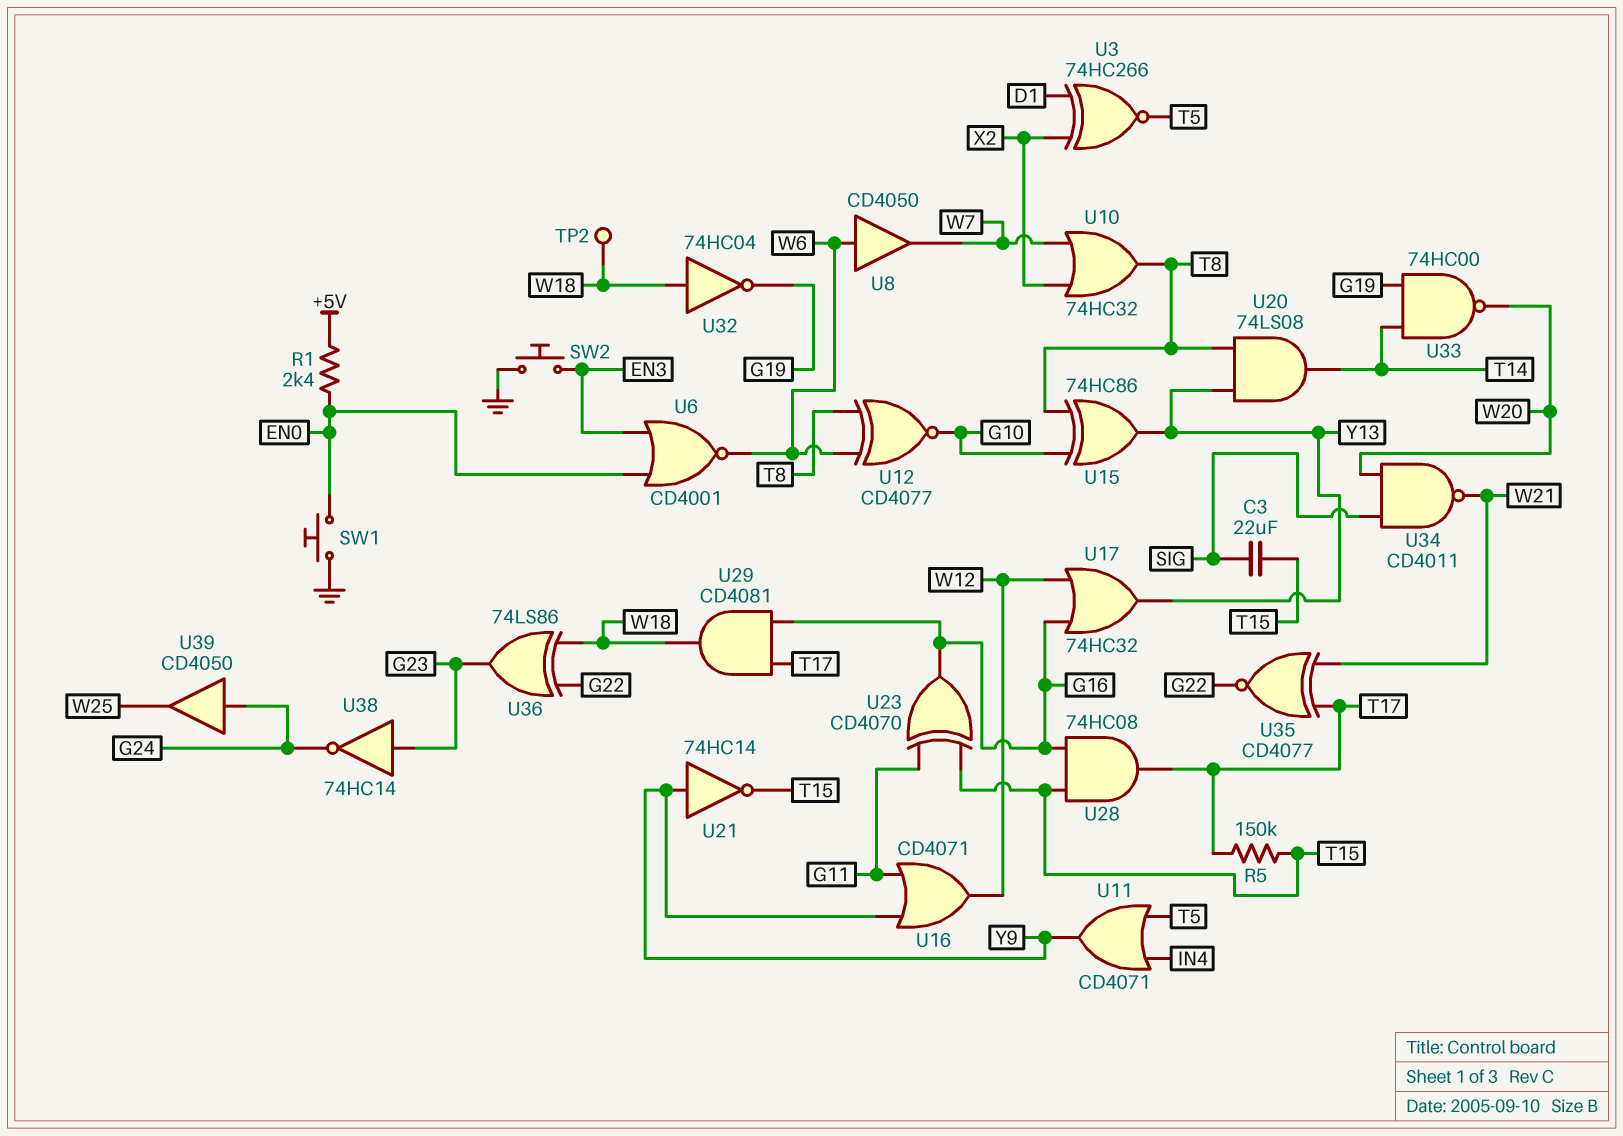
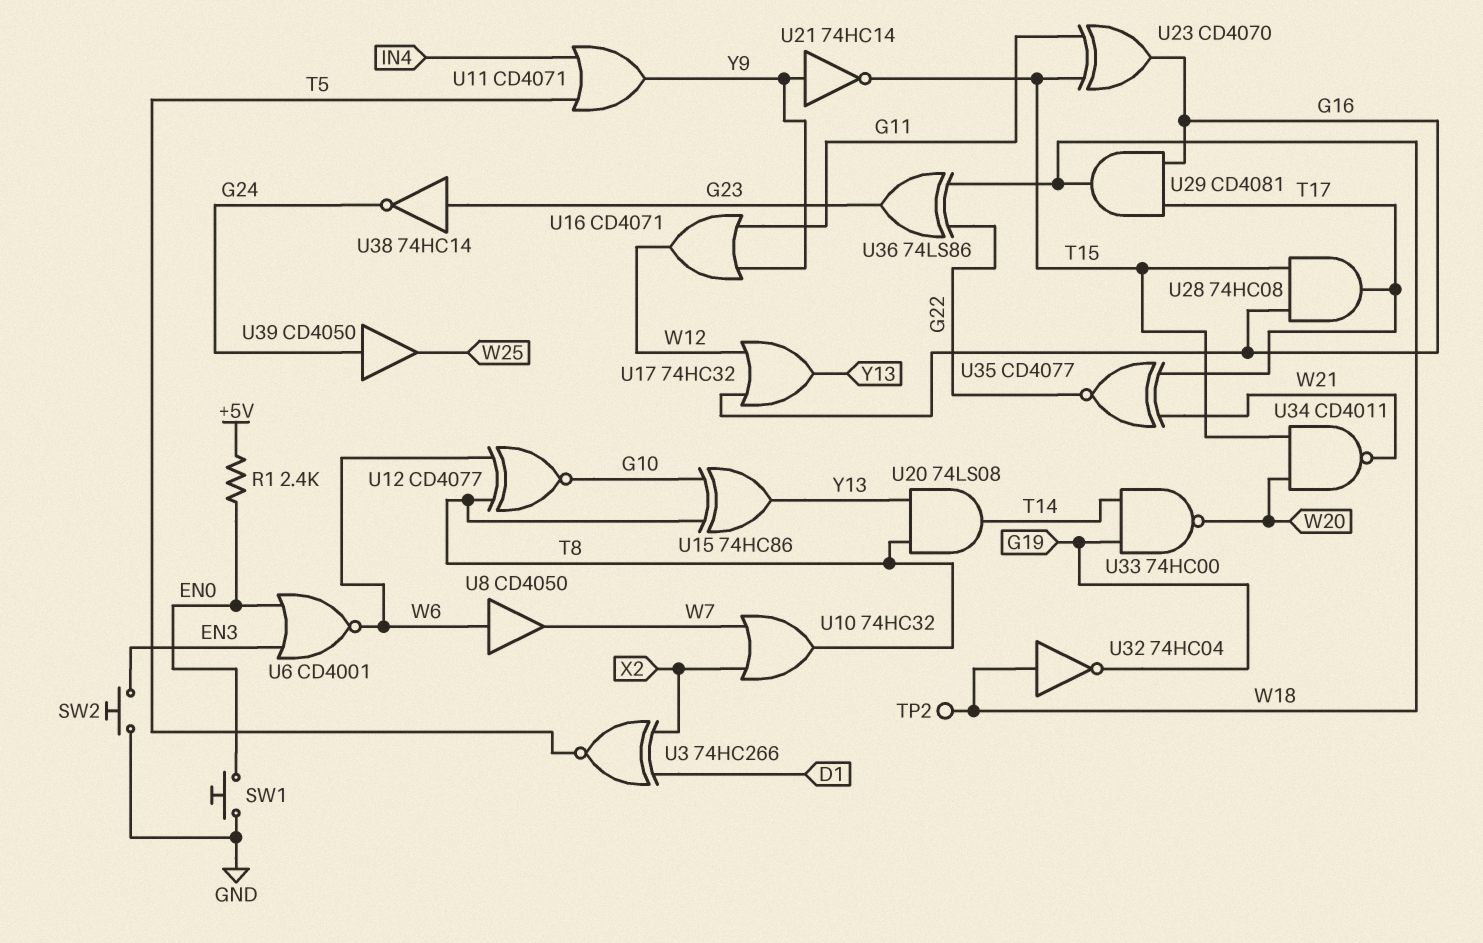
C3: 22uF (SIG, T15) -> none
R5: 150k (T15, T17) -> none
U34: NAND CD4011 (in SIG, in W20, out W21) -> NAND CD4011 (in T15, in W20, out W21)

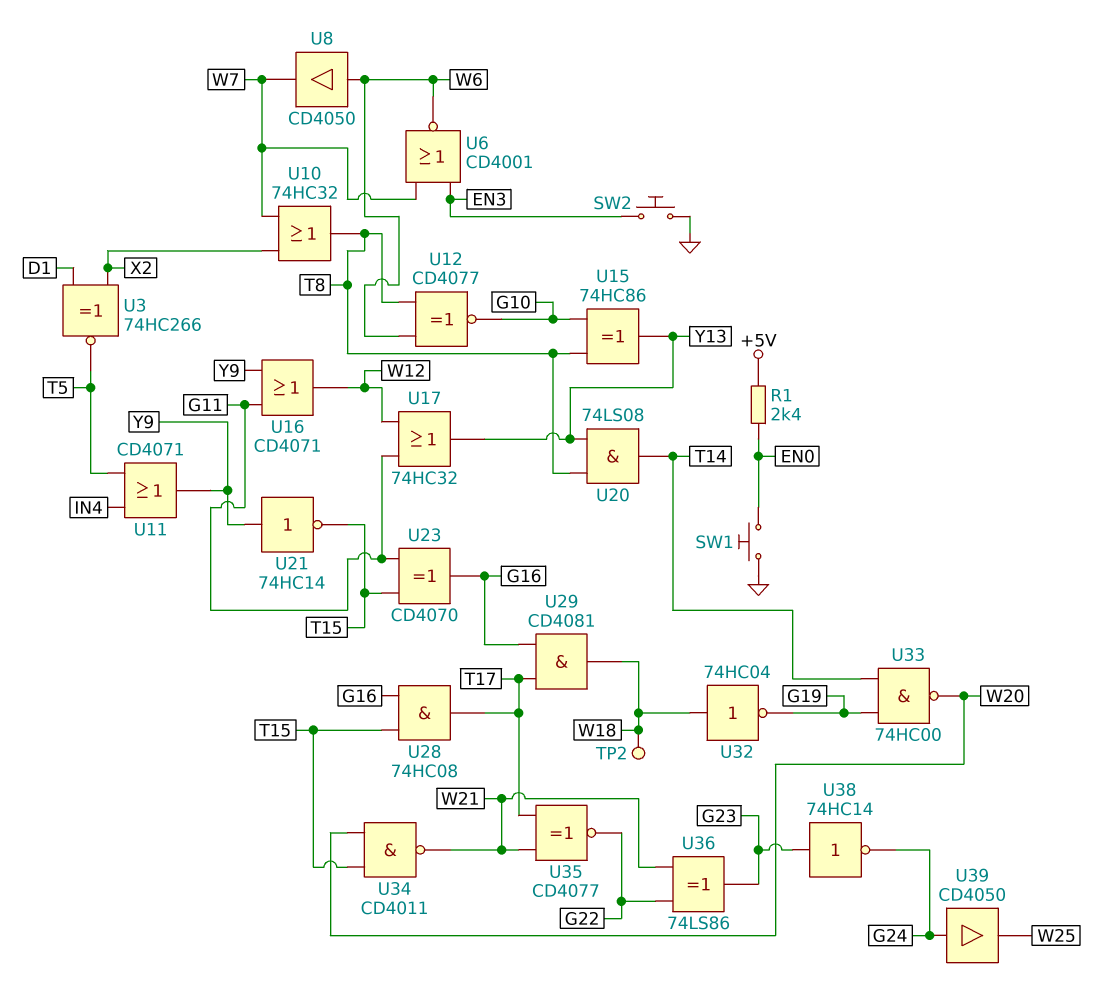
U6: NOR CD4001 (in EN0, in EN3, out W6) -> NOR CD4001 (in EN3, in W7, out W6)
U17: OR 74HC32 (in G16, in W12, out Y13) -> OR 74HC32 (in G11, in W12, out Y13)
U36: XOR 74LS86 (in G22, in W18, out G23) -> XOR 74LS86 (in G22, in W21, out G23)

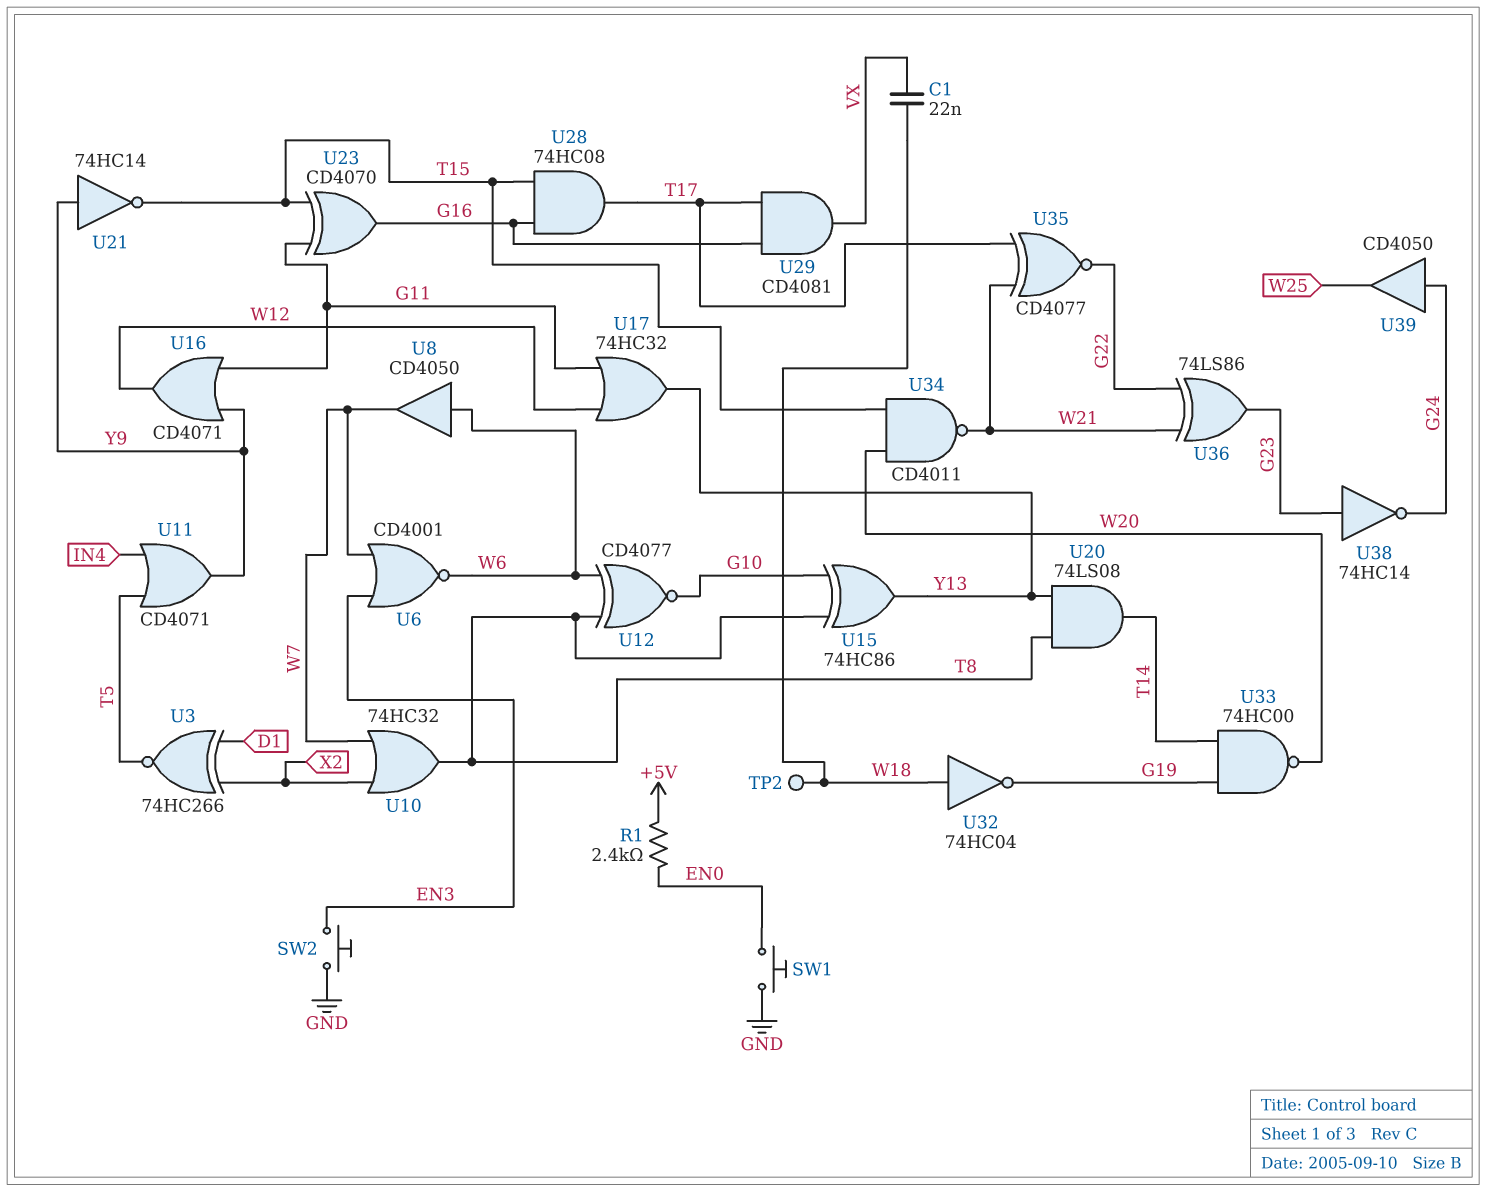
C1: none -> 22nF (VX, W18)
U29: AND CD4081 (in G16, in T17, out W18) -> AND CD4081 (in G16, in T17, out VX)

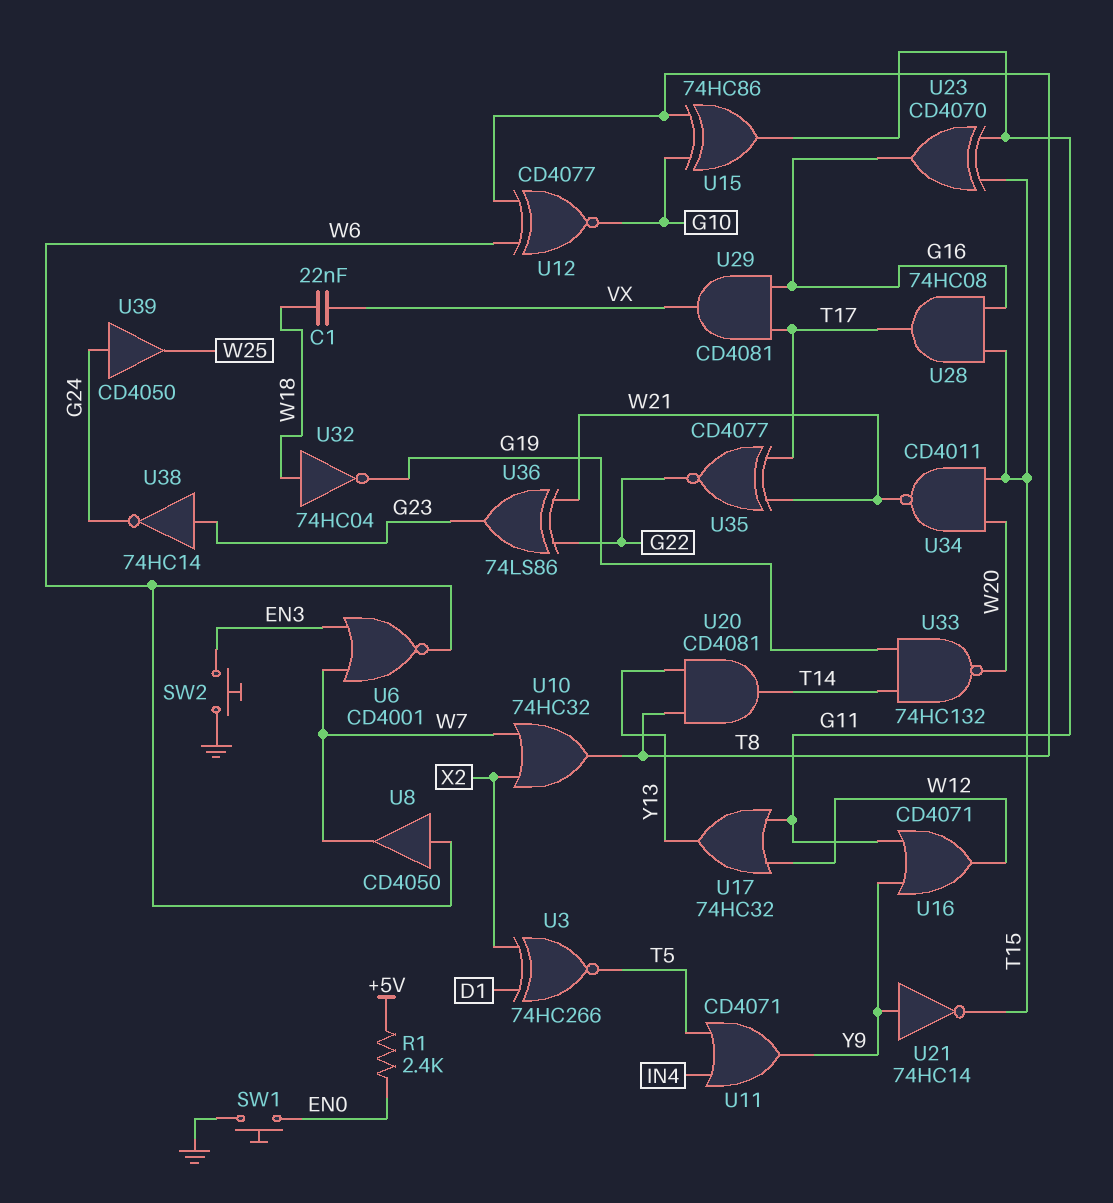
TP2: test point (W18) -> none
U15: XOR 74HC86 (in G10, in T8, out Y13) -> XOR 74HC86 (in G10, in T8, out G11)
U20: AND 74LS08 (in T8, in Y13, out T14) -> AND CD4081 (in T8, in Y13, out T14)
U33: NAND 74HC00 (in G19, in T14, out W20) -> NAND 74HC132 (in G19, in T14, out W20)

